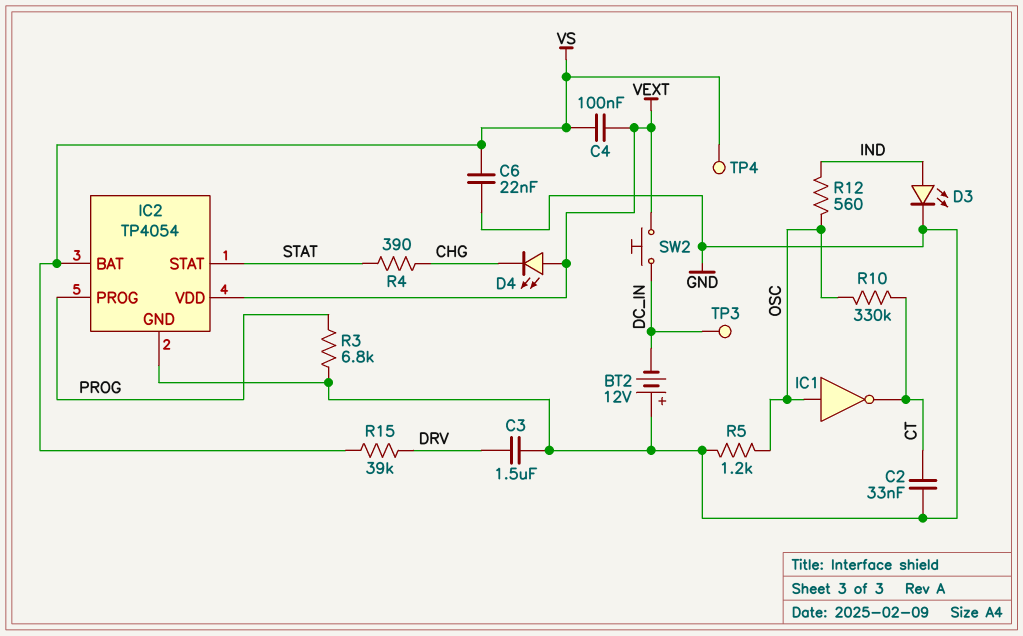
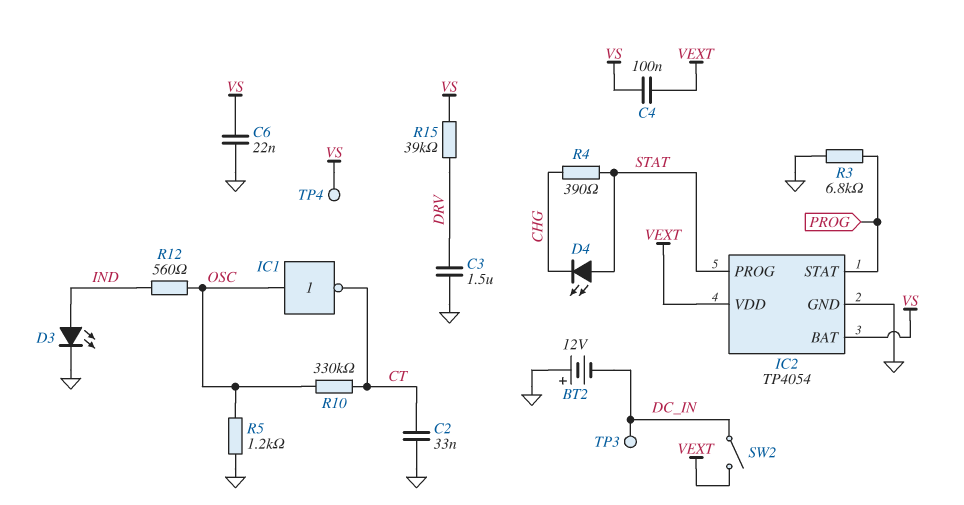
D4: LED (A VEXT, K CHG) -> LED (A STAT, K CHG)
IC2 pin PROG: PROG -> STAT
IC2 pin STAT: STAT -> PROG
SW2: button (DC_IN, VEXT) -> switch (DC_IN, VEXT)

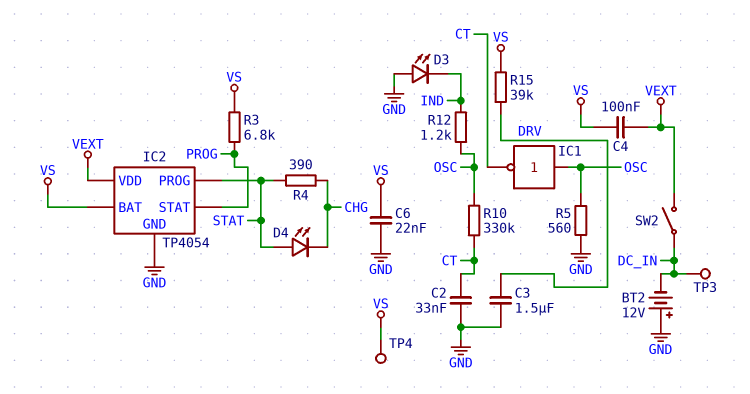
D3: LED (A IND, K GND) -> LED (A GND, K IND)
R3: 6.8k (GND, PROG) -> 6.8k (PROG, VS)
R5: 1.2k (GND, OSC) -> 560 (GND, OSC)
R12: 560 (IND, OSC) -> 1.2k (IND, OSC)

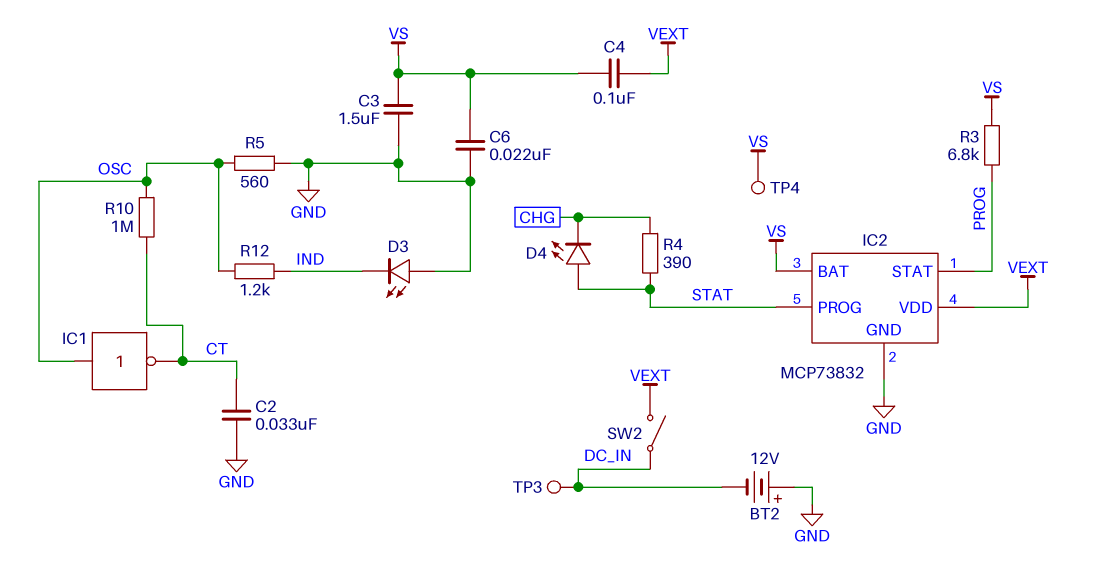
C3: 1.5uF (DRV, GND) -> 1.5uF (GND, VS)
IC2: TP4054 -> MCP73832
R10: 330k (CT, OSC) -> 1M (CT, OSC)
R15: 39k (DRV, VS) -> none

